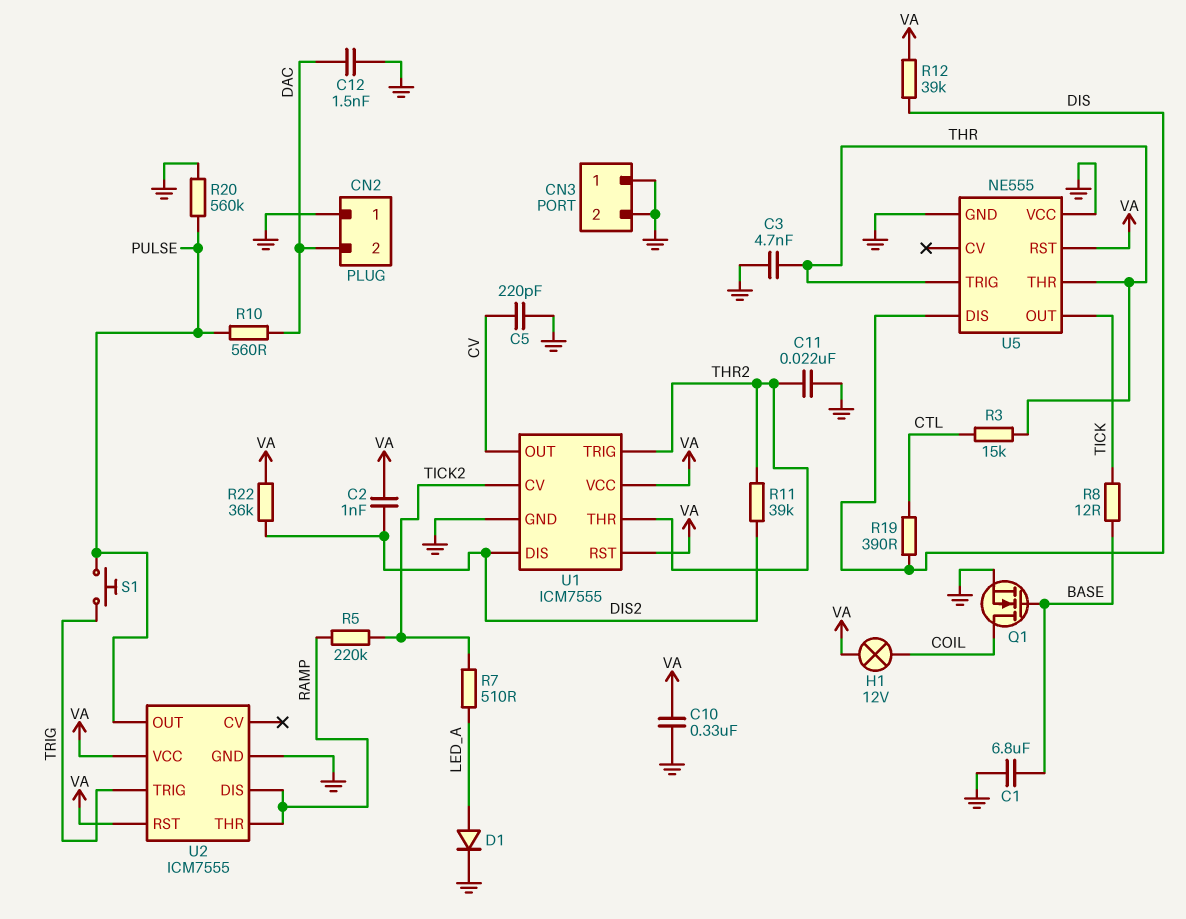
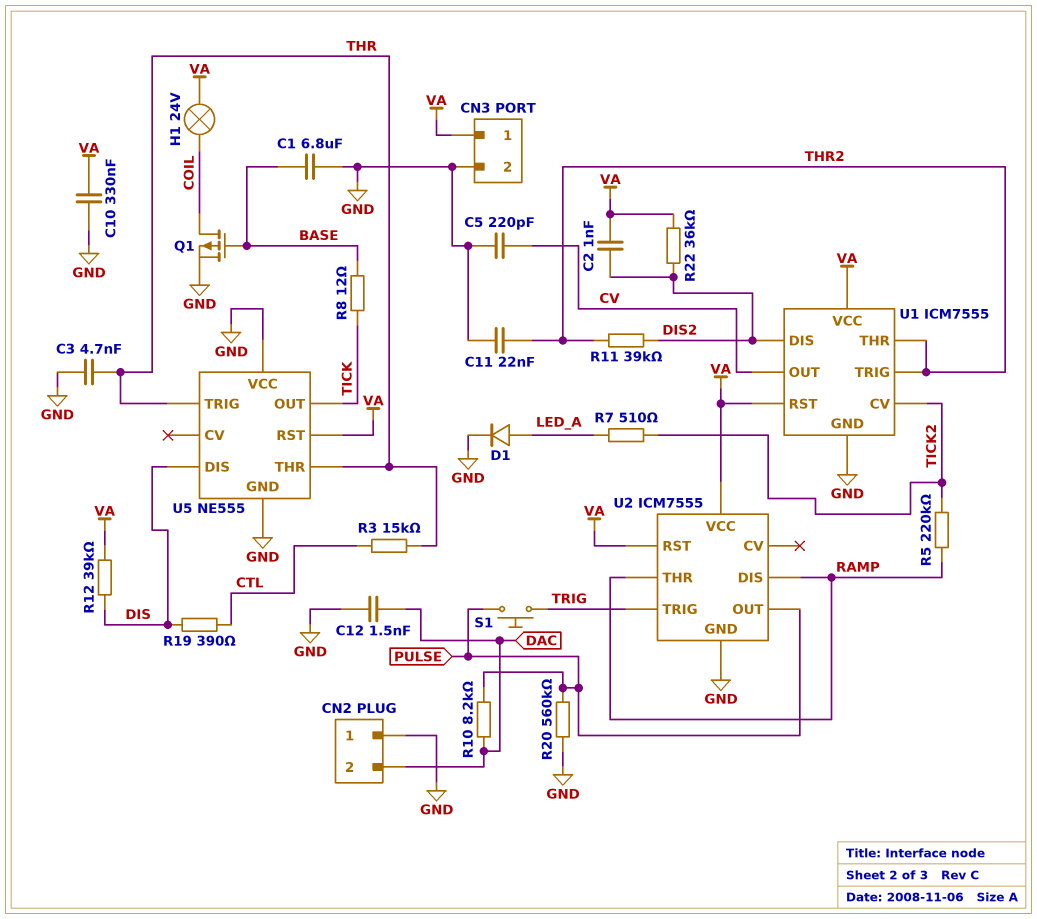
CN3 pin 1: GND -> VA
H1: lamp 12V (COIL, VA) -> lamp 24V (COIL, VA)
Q1: NMOS (G BASE, D COIL, S GND) -> PMOS (G BASE, D COIL, S GND)
R10: 560 (DAC, PULSE) -> 8.2k (DAC, PULSE)

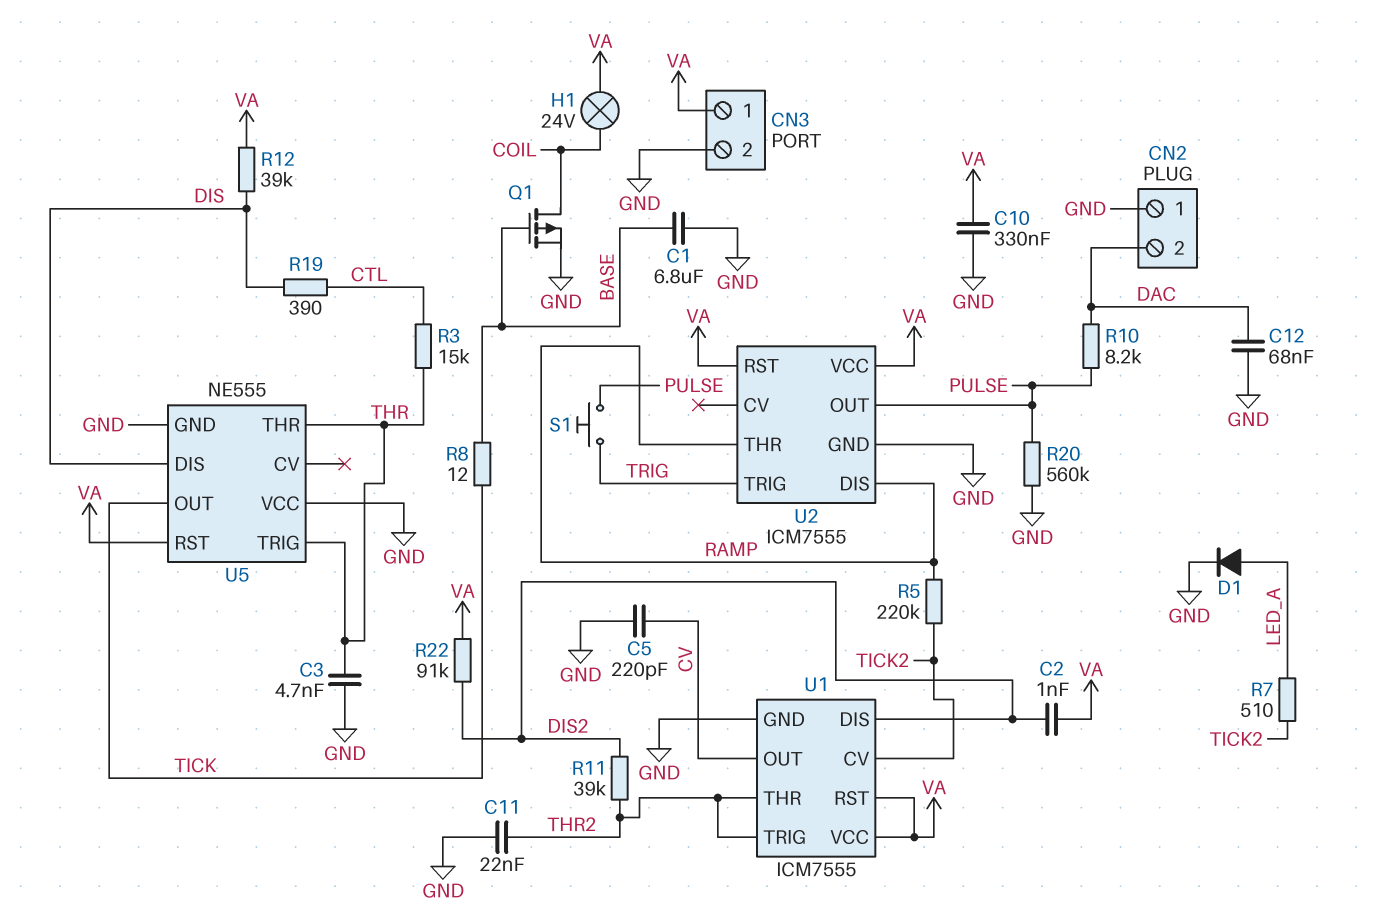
C12: 1.5nF (DAC, GND) -> 68nF (DAC, GND)
R22: 36k (DIS2, VA) -> 91k (DIS2, VA)

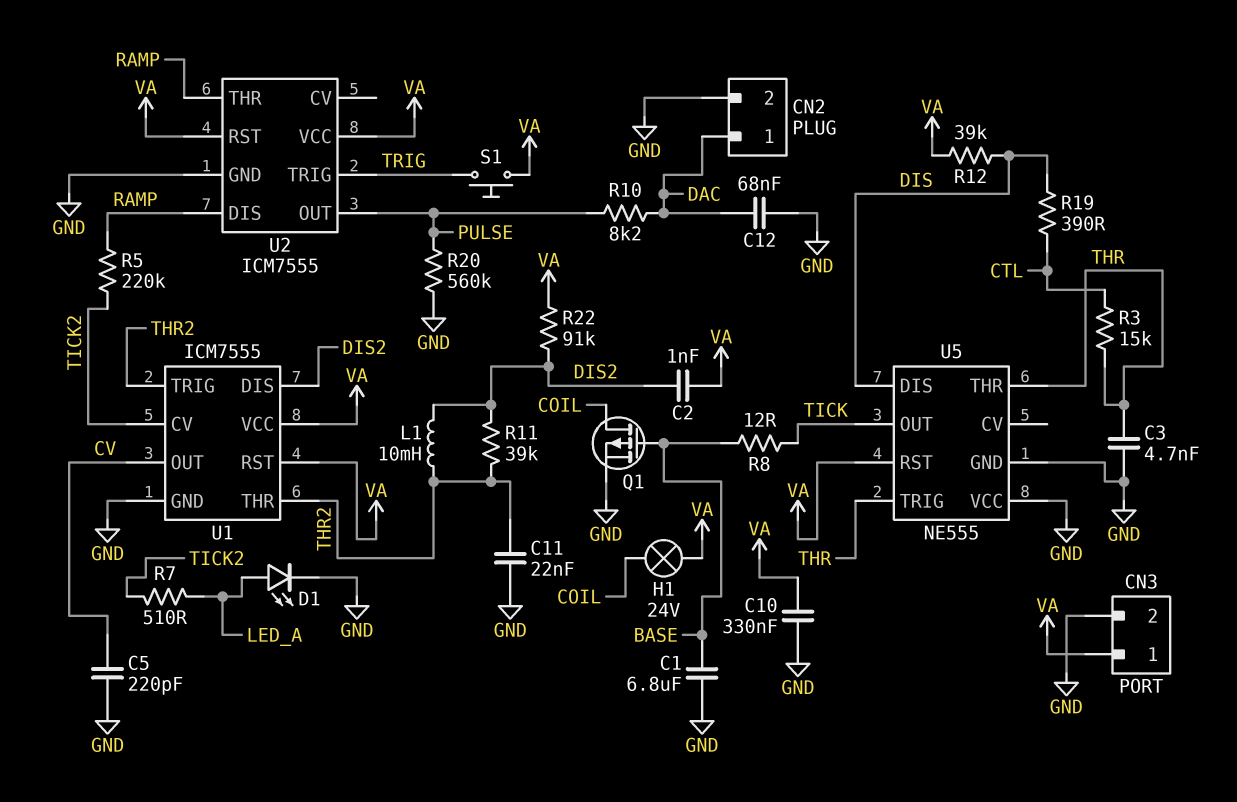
CN2 pin 1: GND -> DAC
CN2 pin 2: DAC -> GND
D1: diode (A LED_A, K GND) -> LED (A LED_A, K GND)
L1: none -> 10mH (DIS2, THR2)
S1: button (PULSE, TRIG) -> button (TRIG, VA)

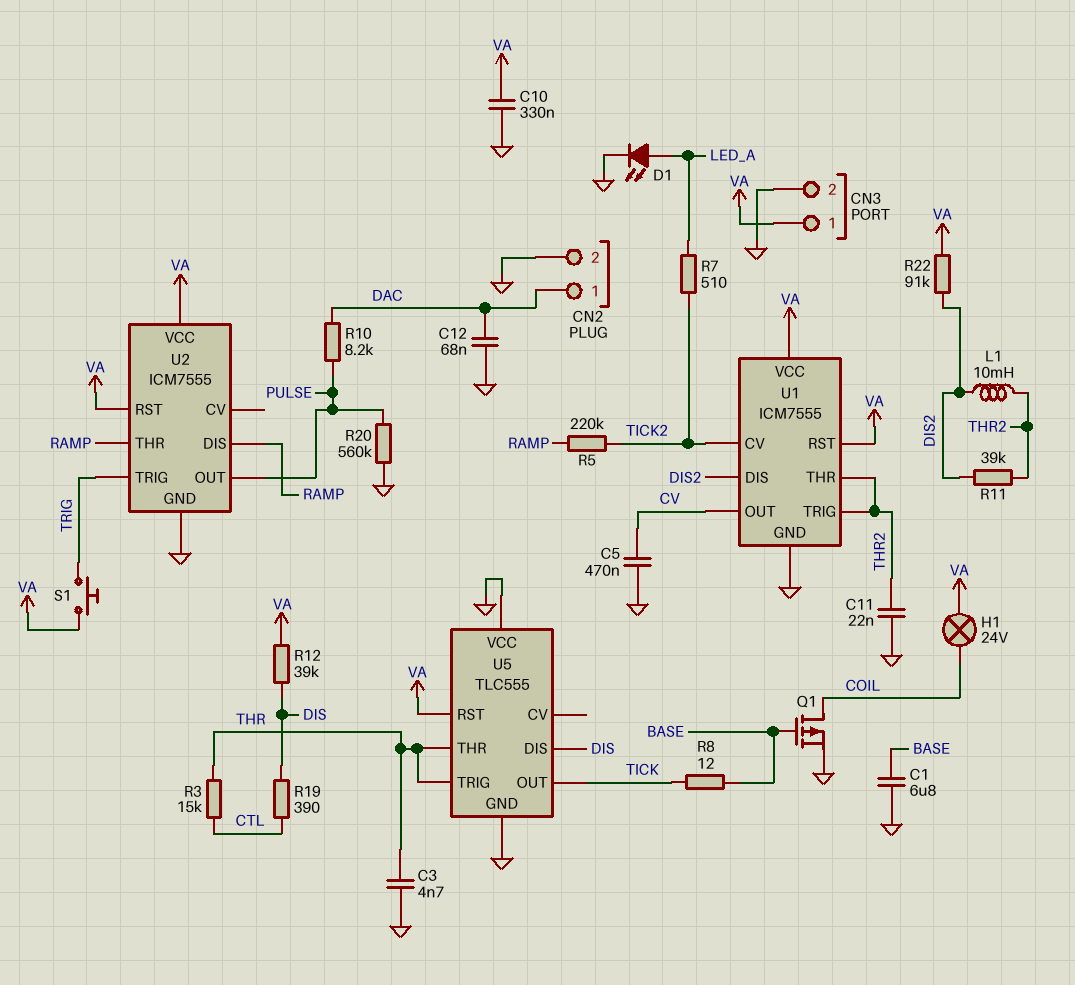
C2: 1nF (DIS2, VA) -> none
C5: 220pF (CV, GND) -> 470nF (CV, GND)
U5: NE555 -> TLC555

